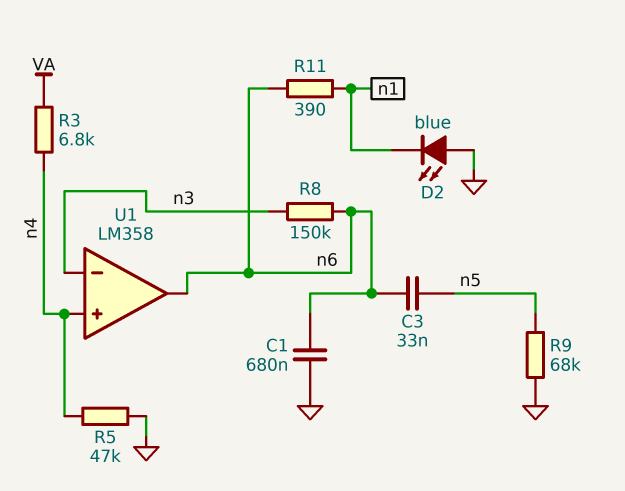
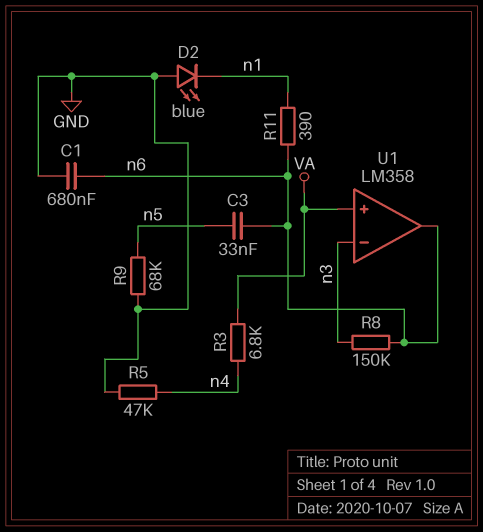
U1 pin in+: n4 -> VA

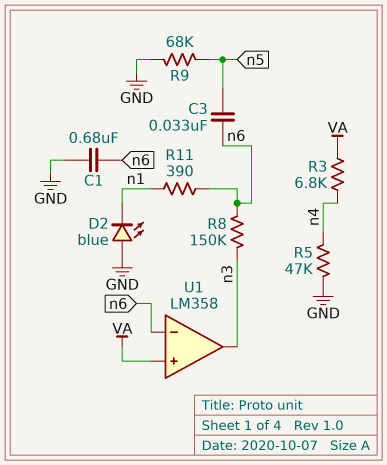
U1 pin in-: n3 -> n6
U1 pin out: n6 -> n3

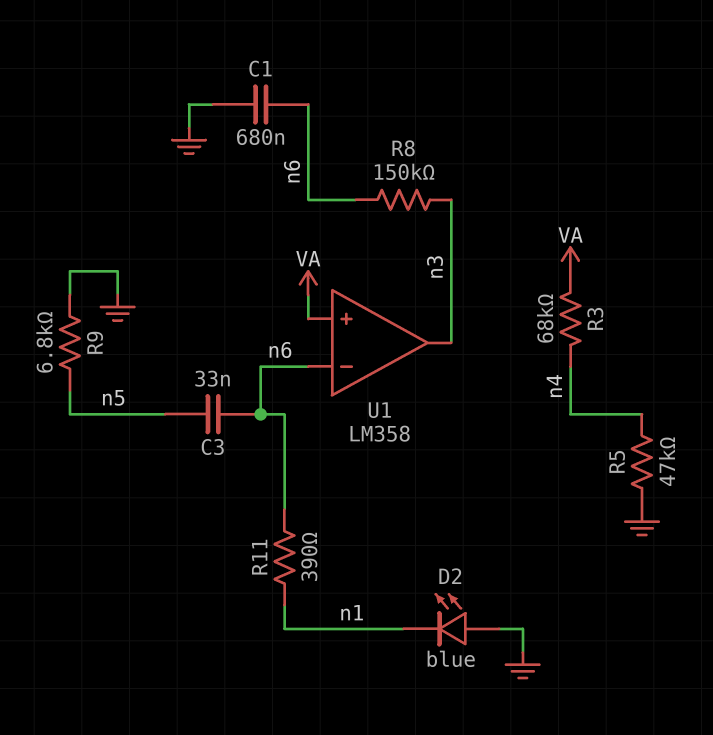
R3: 6.8k (VA, n4) -> 68k (VA, n4)
R9: 68k (GND, n5) -> 6.8k (GND, n5)

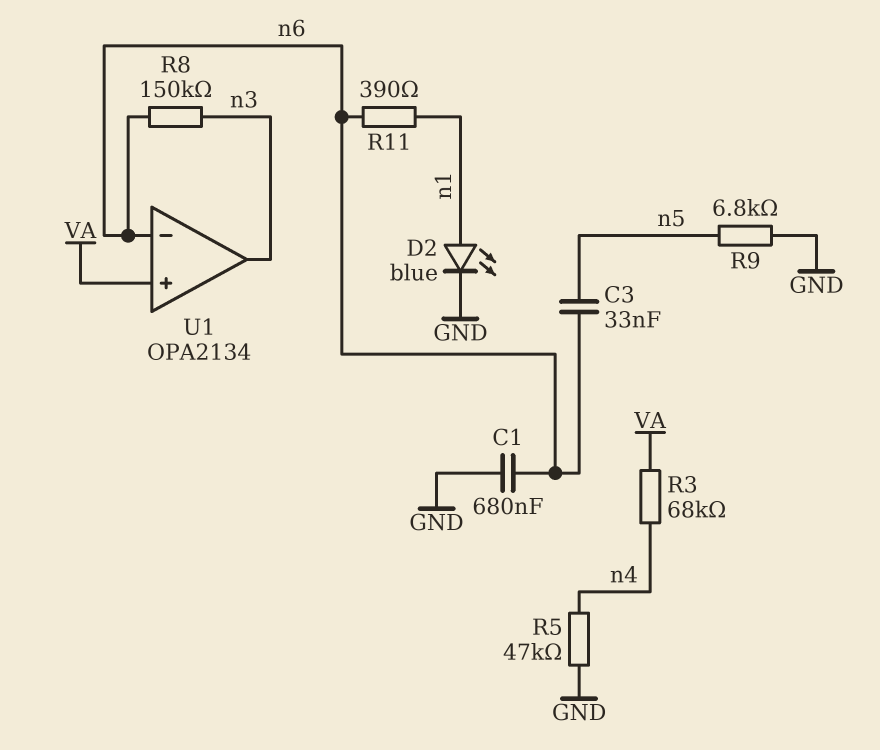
D2: LED blue (A GND, K n1) -> LED blue (A n1, K GND)
U1: LM358 -> OPA2134

